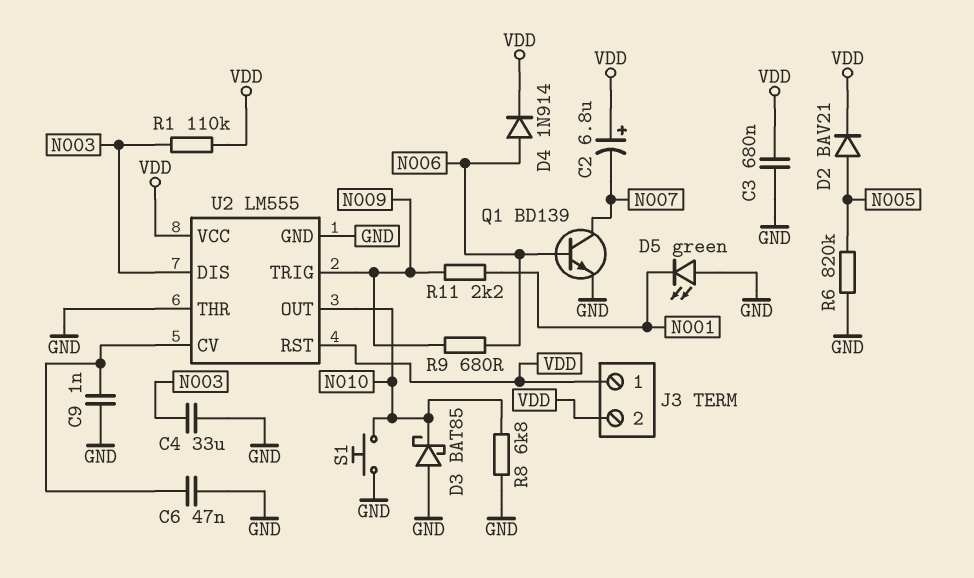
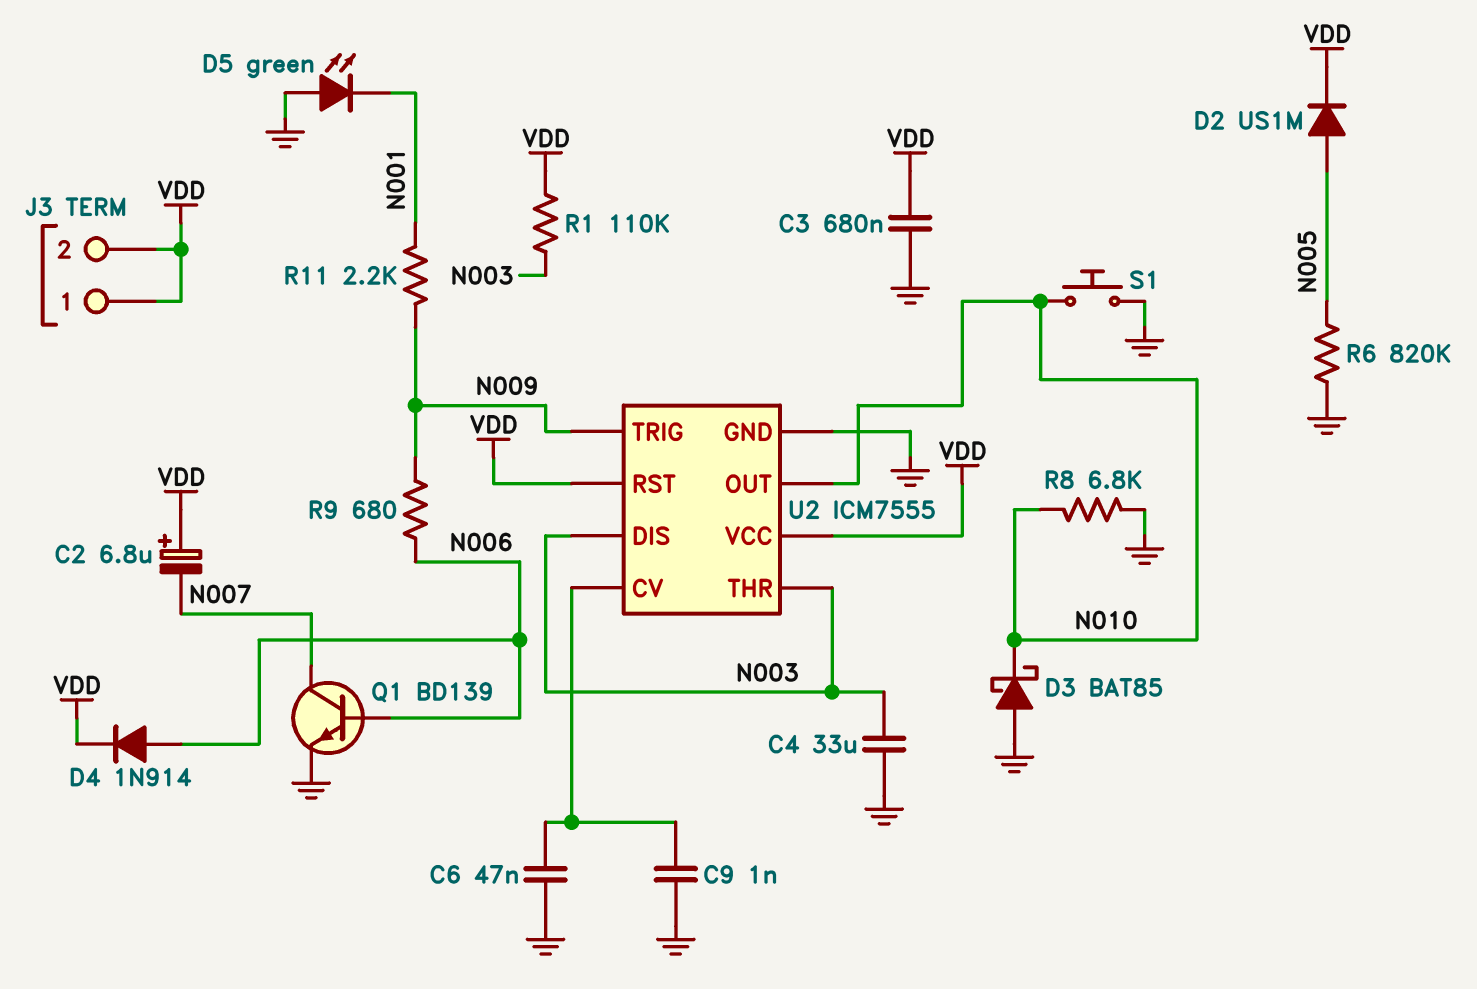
D2: diode BAV21 (A N005, K VDD) -> diode US1M (A N005, K VDD)
U2: LM555 -> ICM7555
U2 pin THR: GND -> N003

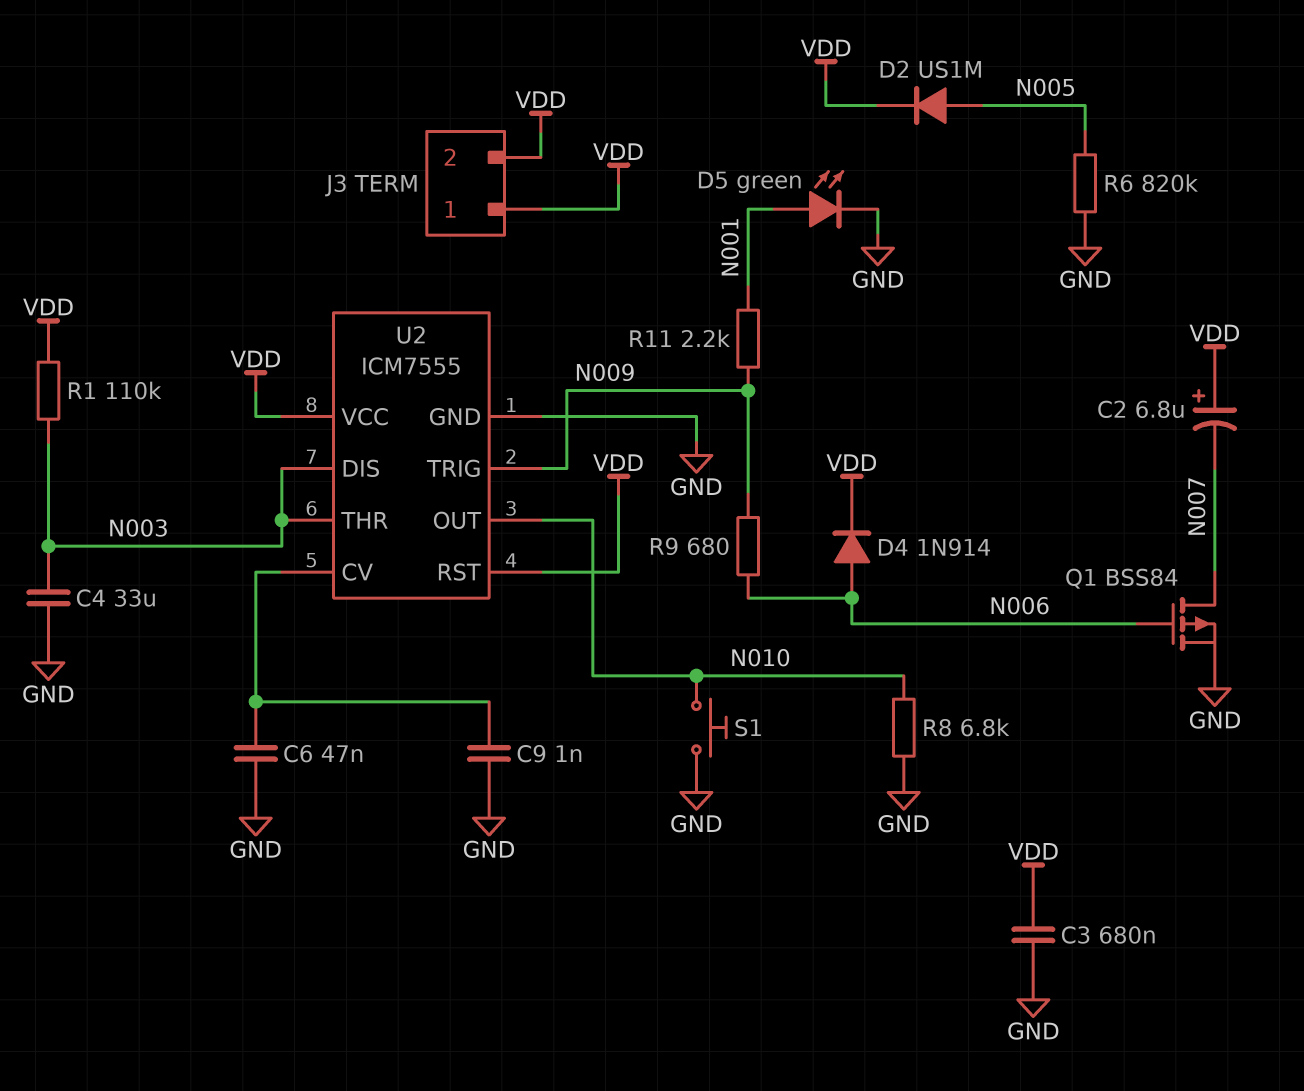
D3: schottky BAT85 (A GND, K N010) -> none
D5: LED green (A GND, K N001) -> LED green (A N001, K GND)
Q1: NPN BD139 (B N006, C N007, E GND) -> PMOS BSS84 (G N006, D N007, S GND)

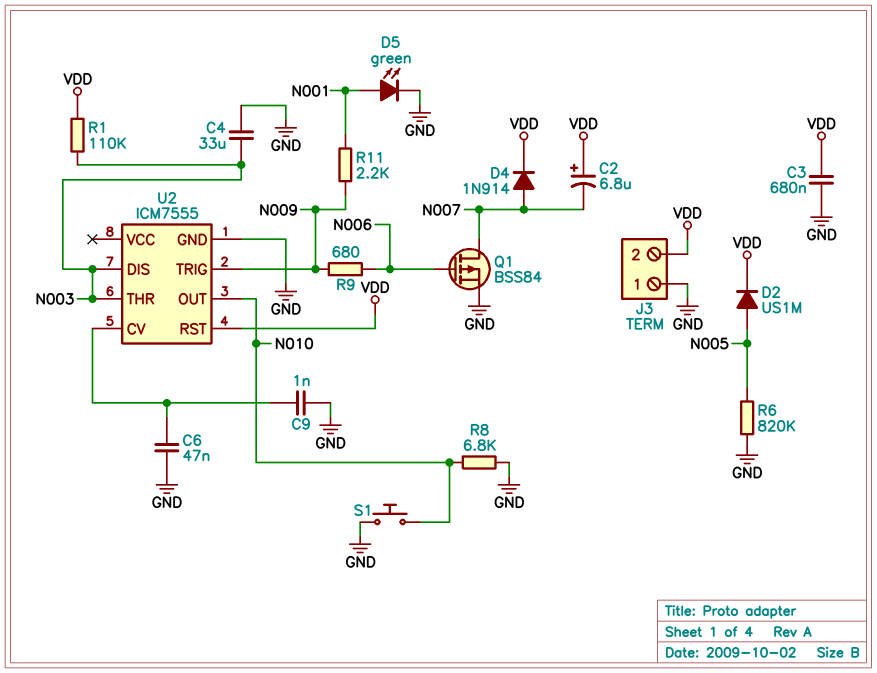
D4: diode 1N914 (A N006, K VDD) -> diode 1N914 (A N007, K VDD)
J3 pin 1: VDD -> GND
U2 pin VCC: VDD -> none

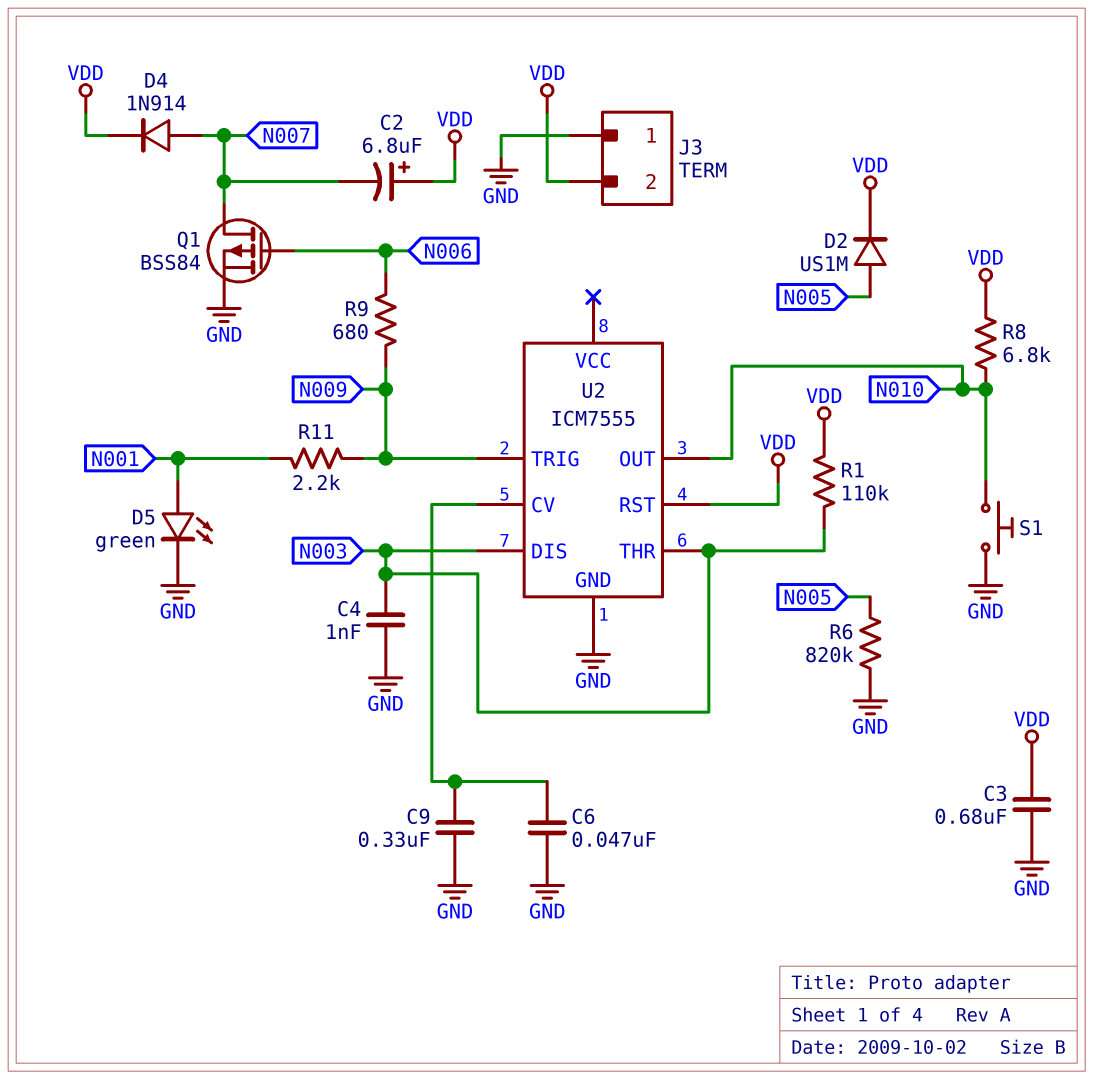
C4: 33uF (GND, N003) -> 1nF (GND, N003)
C9: 1nF (GND, U2/CV) -> 330nF (GND, U2/CV)
R8: 6.8k (GND, N010) -> 6.8k (N010, VDD)

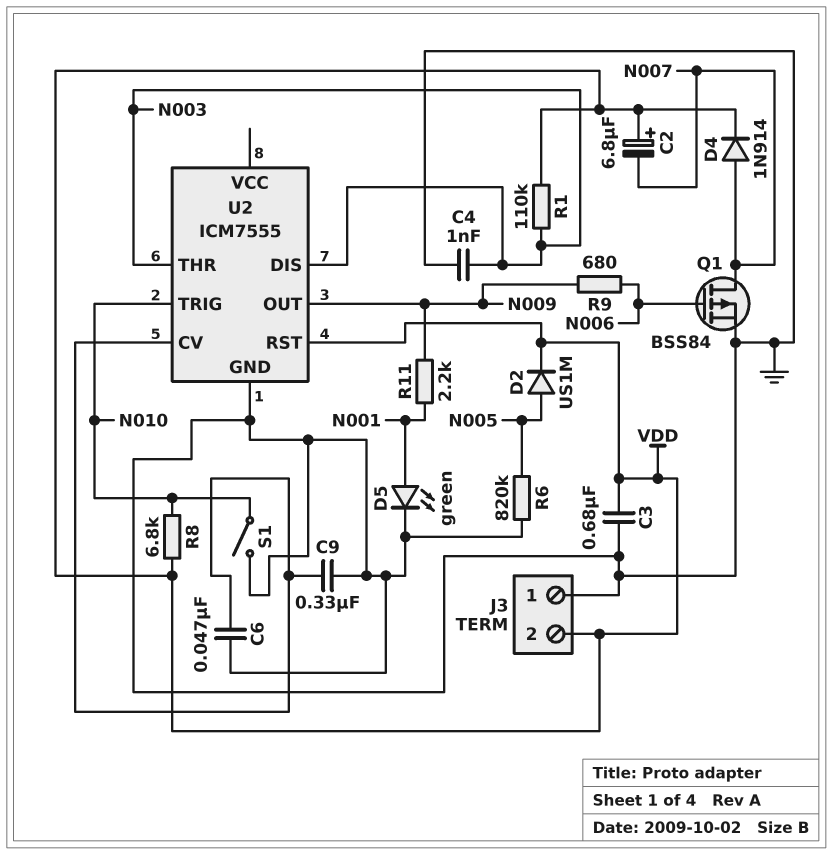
S1: button (GND, N010) -> switch (GND, N010)
U2 pin OUT: N010 -> N009
U2 pin TRIG: N009 -> N010

